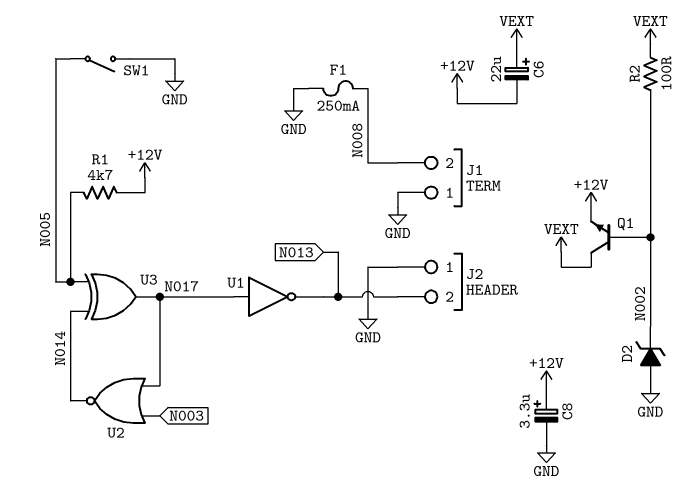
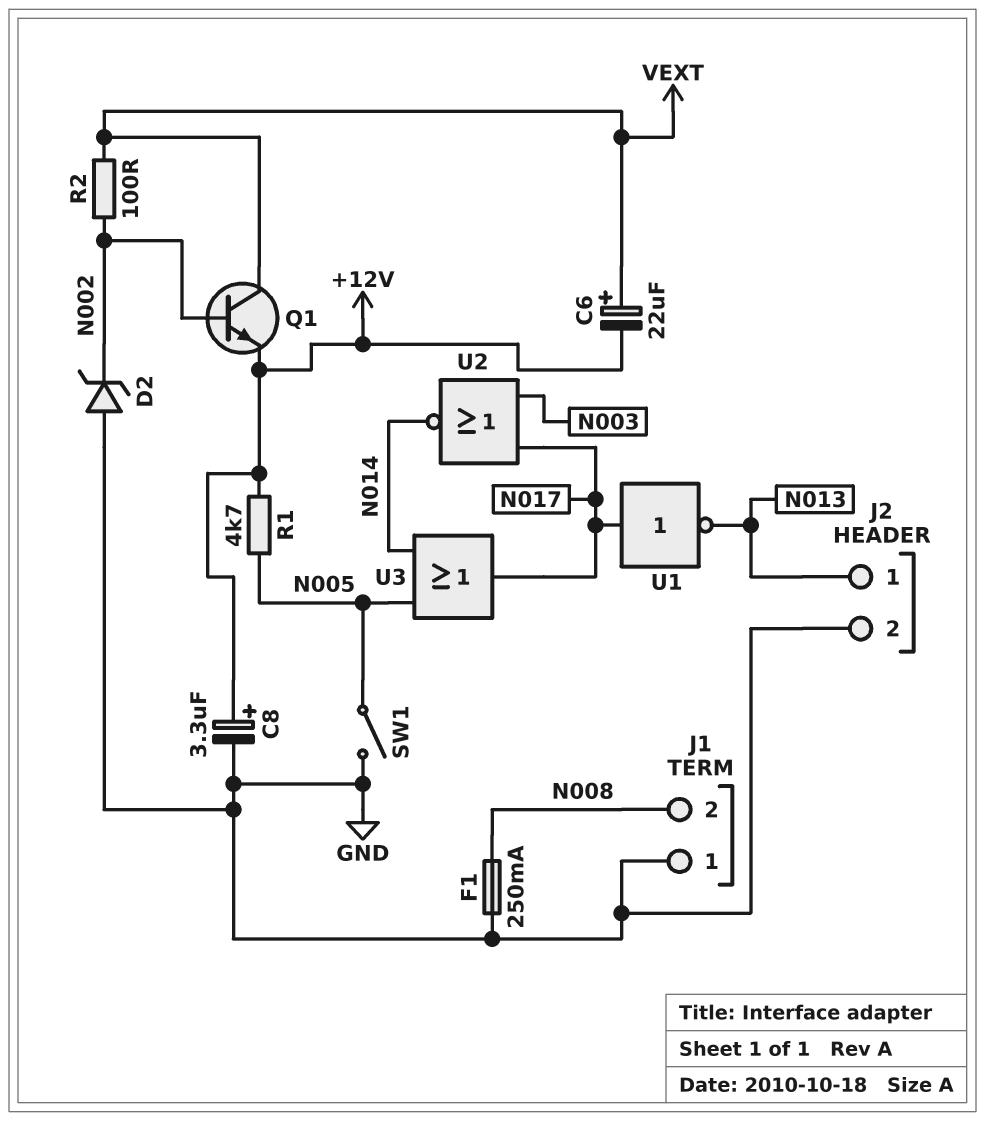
J2 pin 1: GND -> N013
J2 pin 2: N013 -> GND
U3: XOR (in N005, in N014, out N017) -> OR (in N005, in N014, out N017)

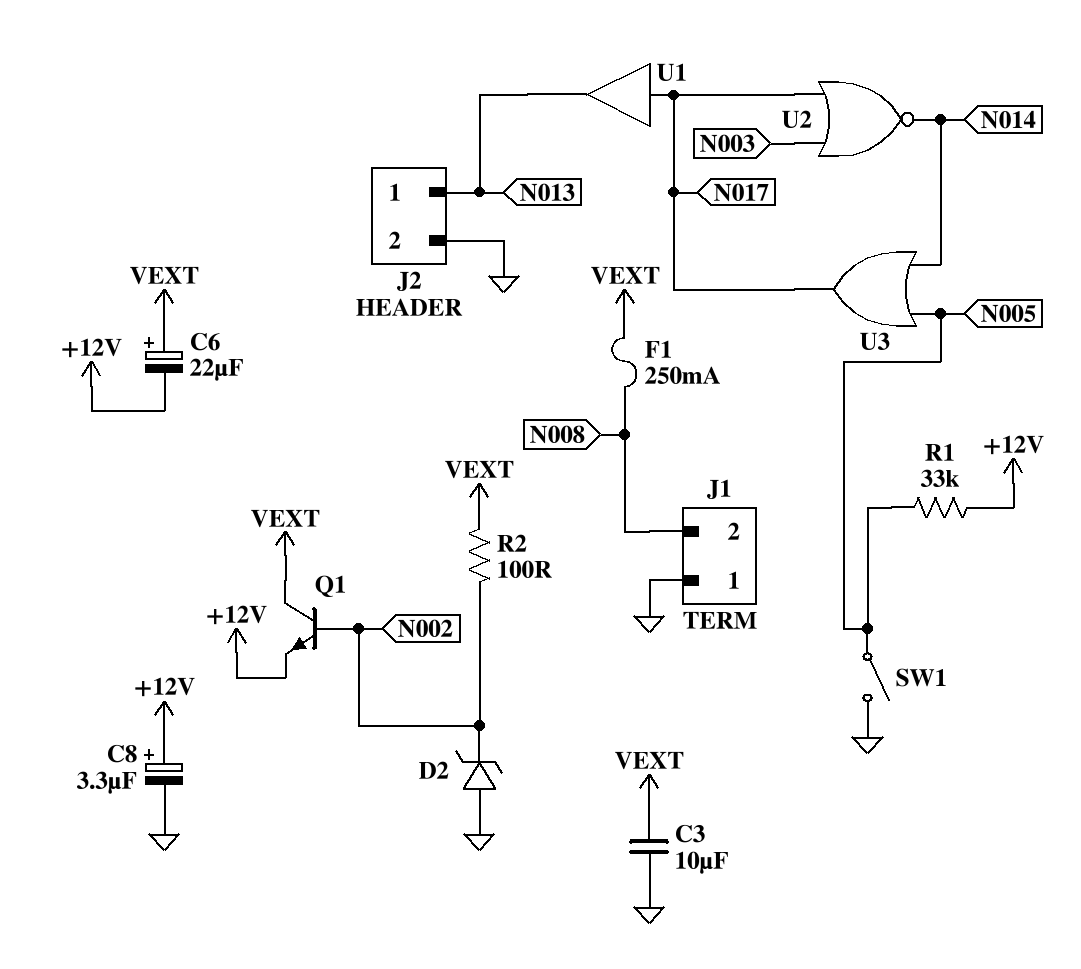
C3: none -> 10uF (GND, VEXT)
F1: 250mA (GND, N008) -> 250mA (N008, VEXT)
R1: 4.7k (+12V, N005) -> 33k (+12V, N005)
U1: NOT (in N017, out N013) -> buffer (in N017, out N013)

